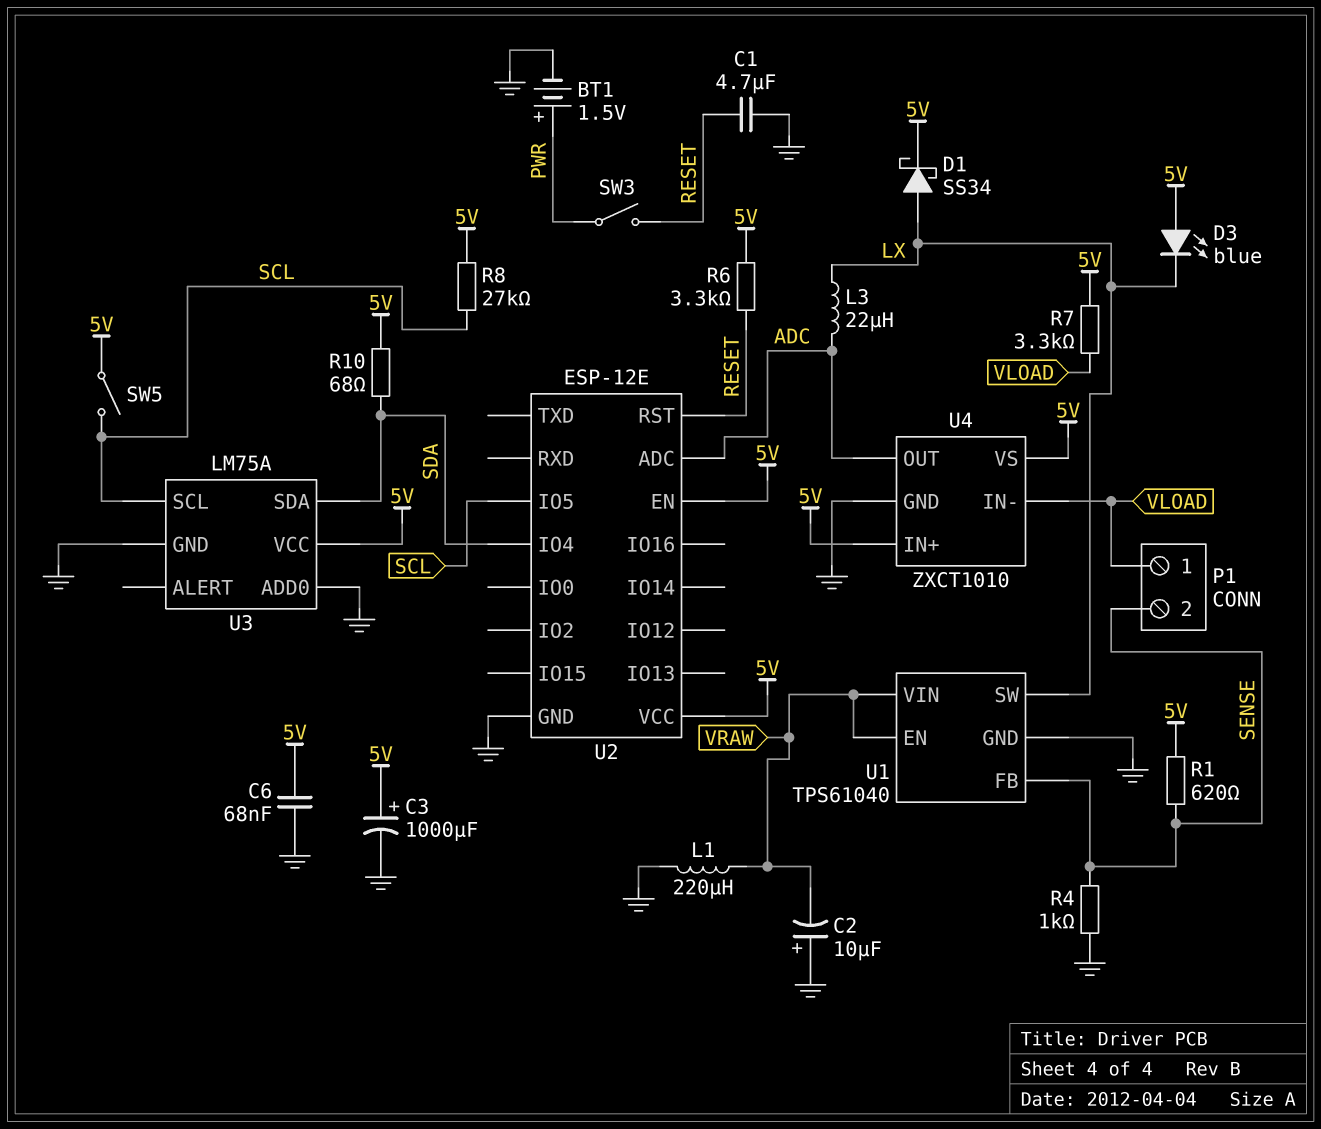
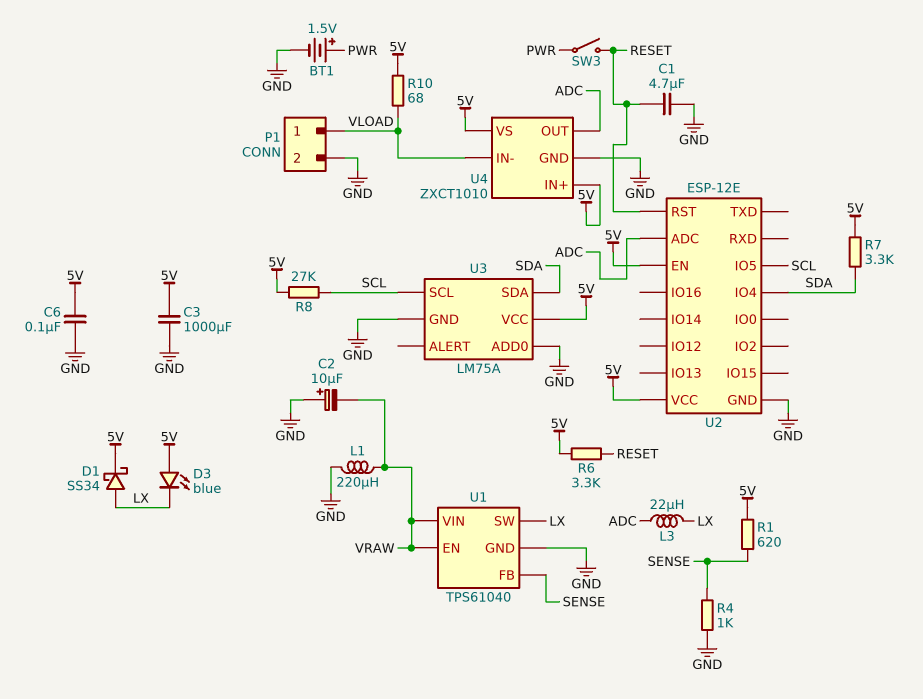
C3: 1000uF (plus 5V, minus GND) -> 1000uF (5V, GND)
C6: 68nF (5V, GND) -> 100nF (5V, GND)
P1 pin 2: SENSE -> GND
R7: 3.3k (5V, VLOAD) -> 3.3k (5V, SDA)
R10: 68 (5V, SDA) -> 68 (5V, VLOAD)
SW5: switch (5V, SCL) -> none

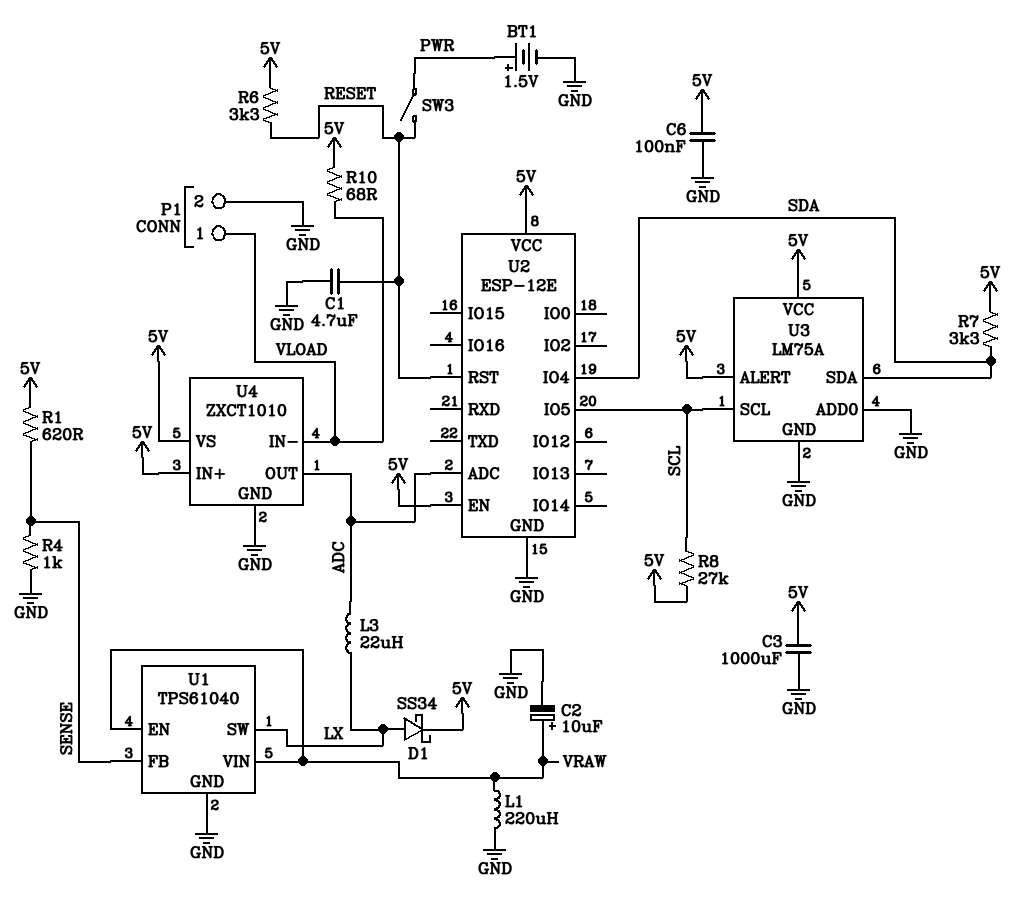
C2: 10uF (plus GND, minus VRAW) -> 10uF (plus VRAW, minus GND)
D3: LED blue (A 5V, K LX) -> none
U3 pin ALERT: none -> 5V

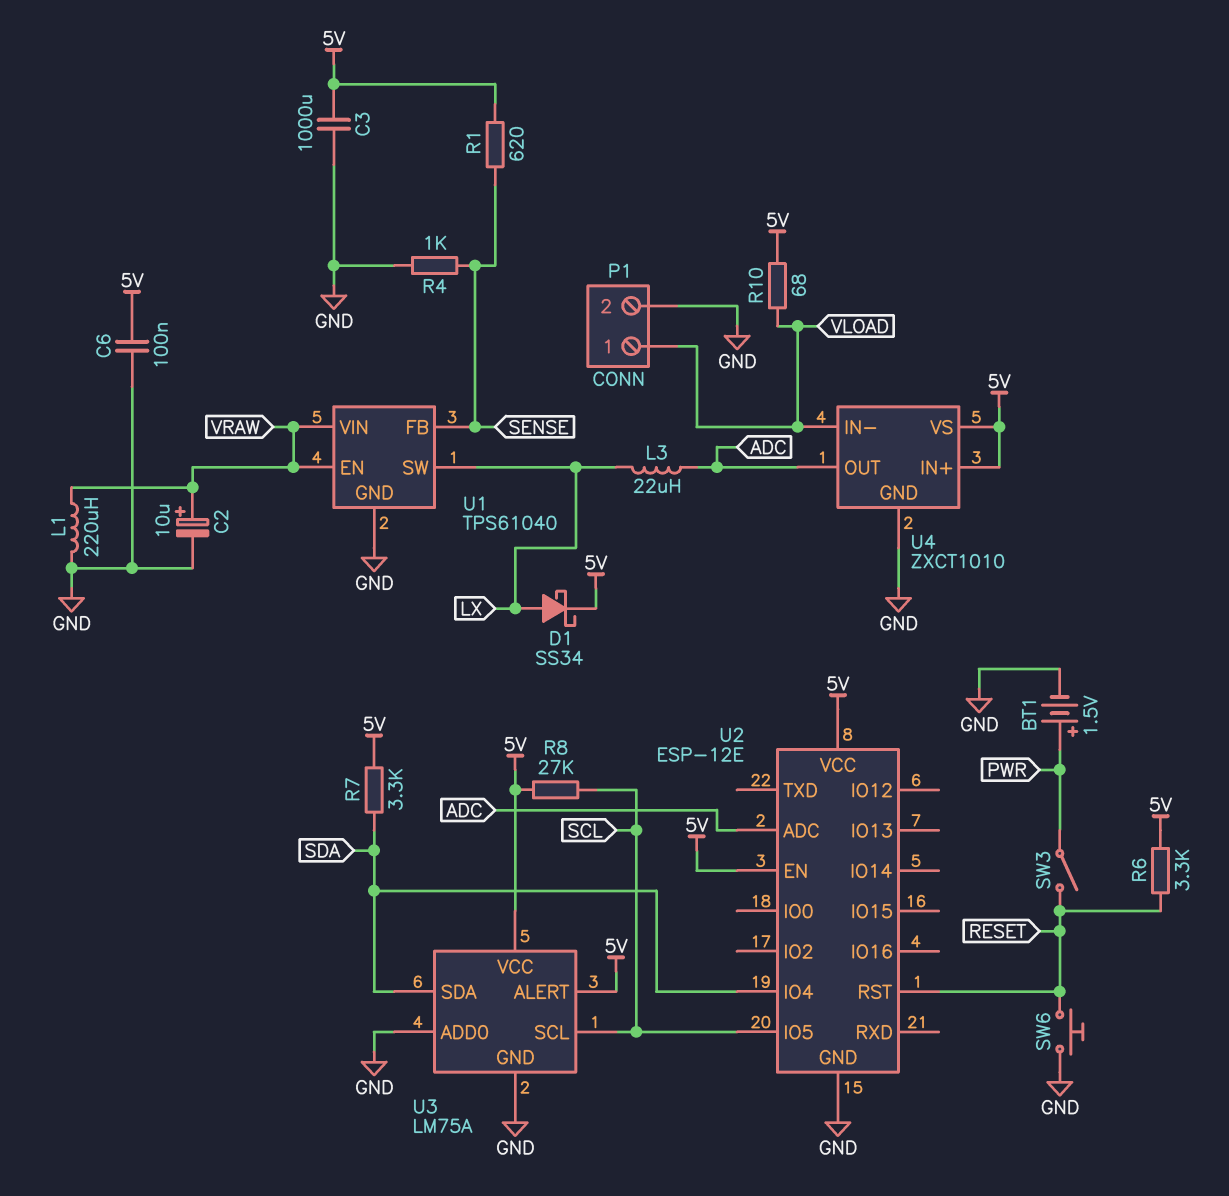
C1: 4.7uF (GND, RESET) -> none
SW6: none -> button (GND, RESET)

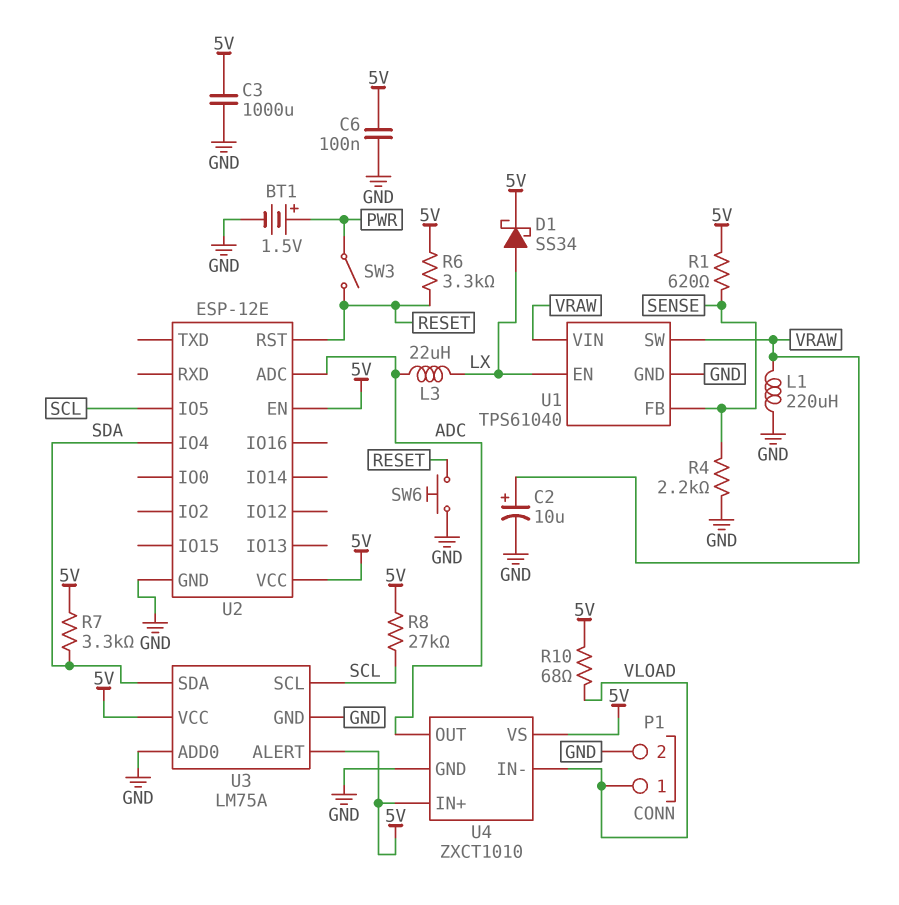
R4: 1k (GND, SENSE) -> 2.2k (GND, SENSE)
U1 pin EN: VRAW -> LX
U1 pin SW: LX -> VRAW

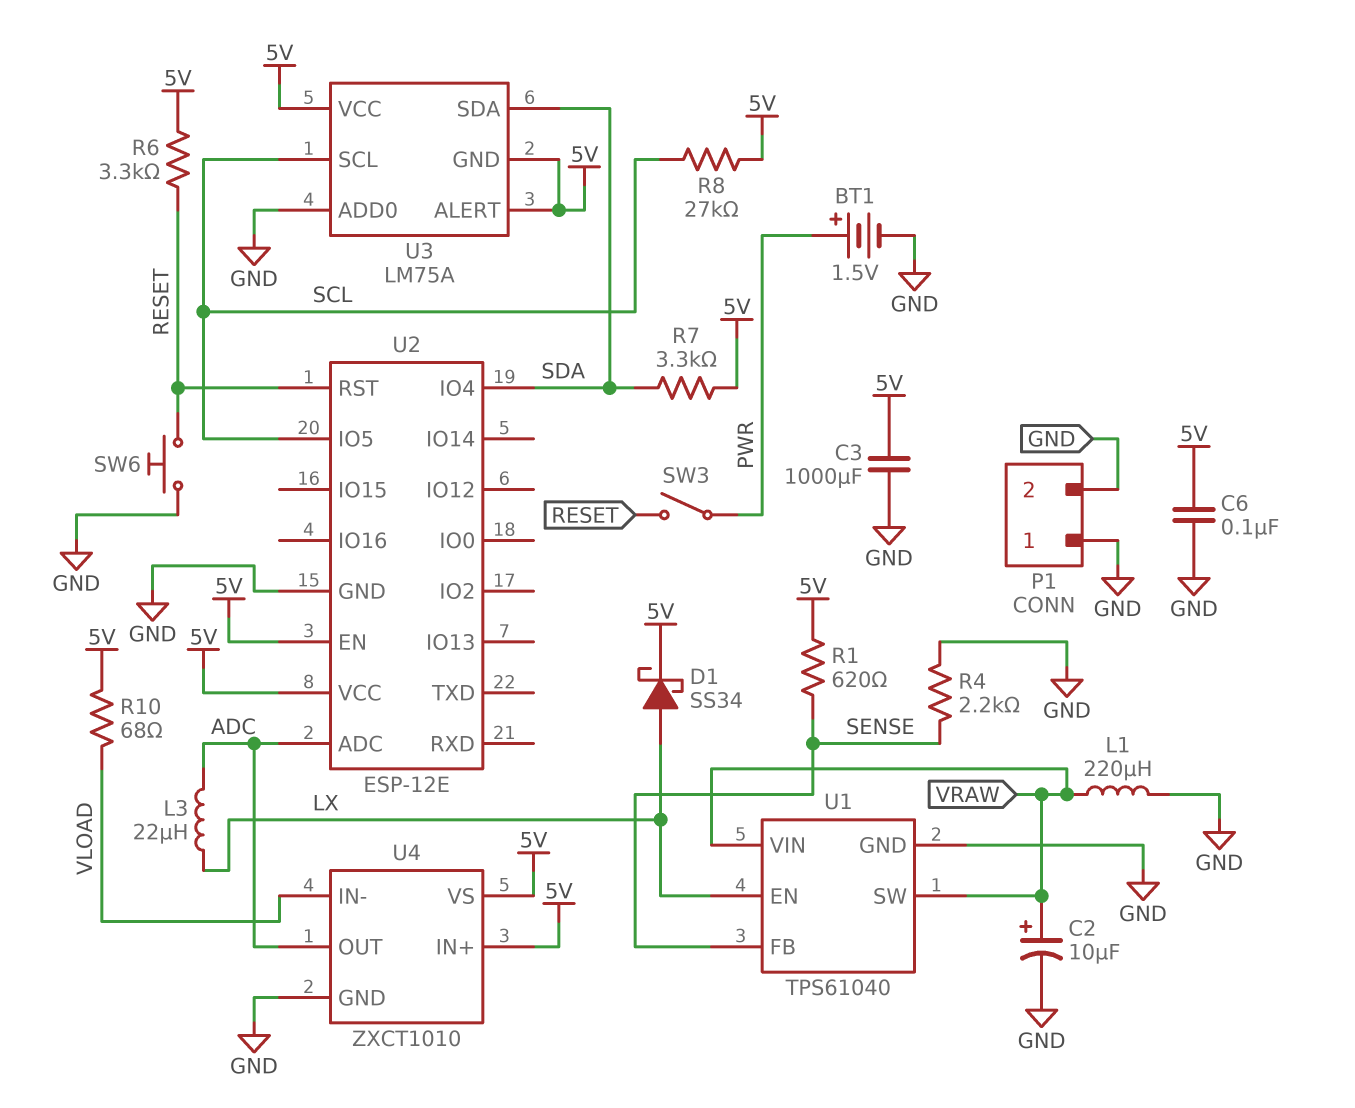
P1 pin 1: VLOAD -> GND
U3 pin GND: GND -> 5V

